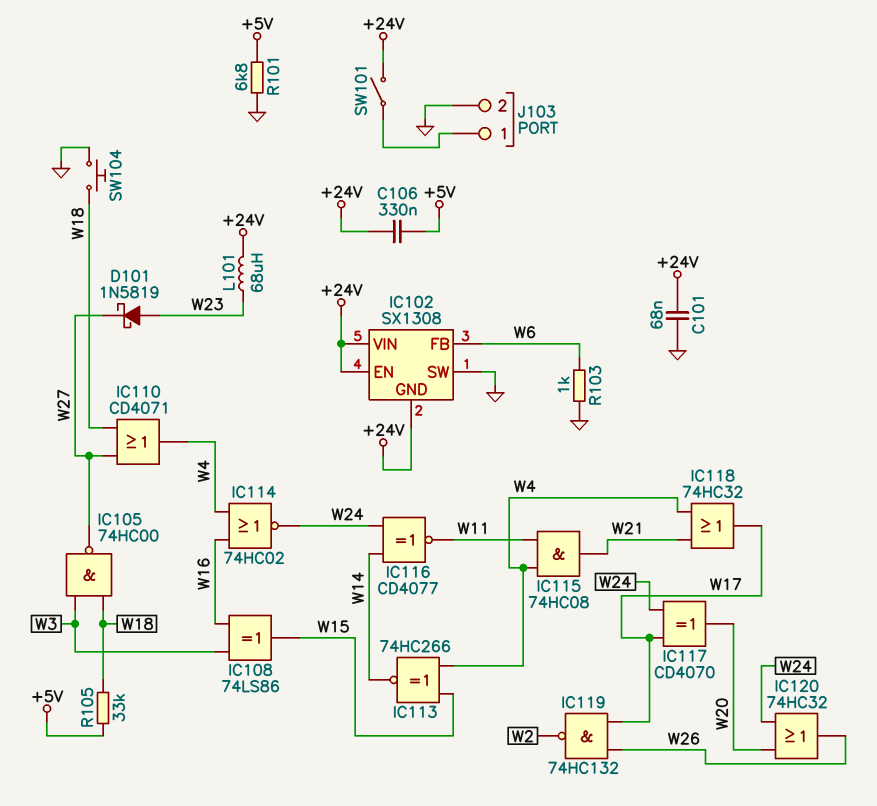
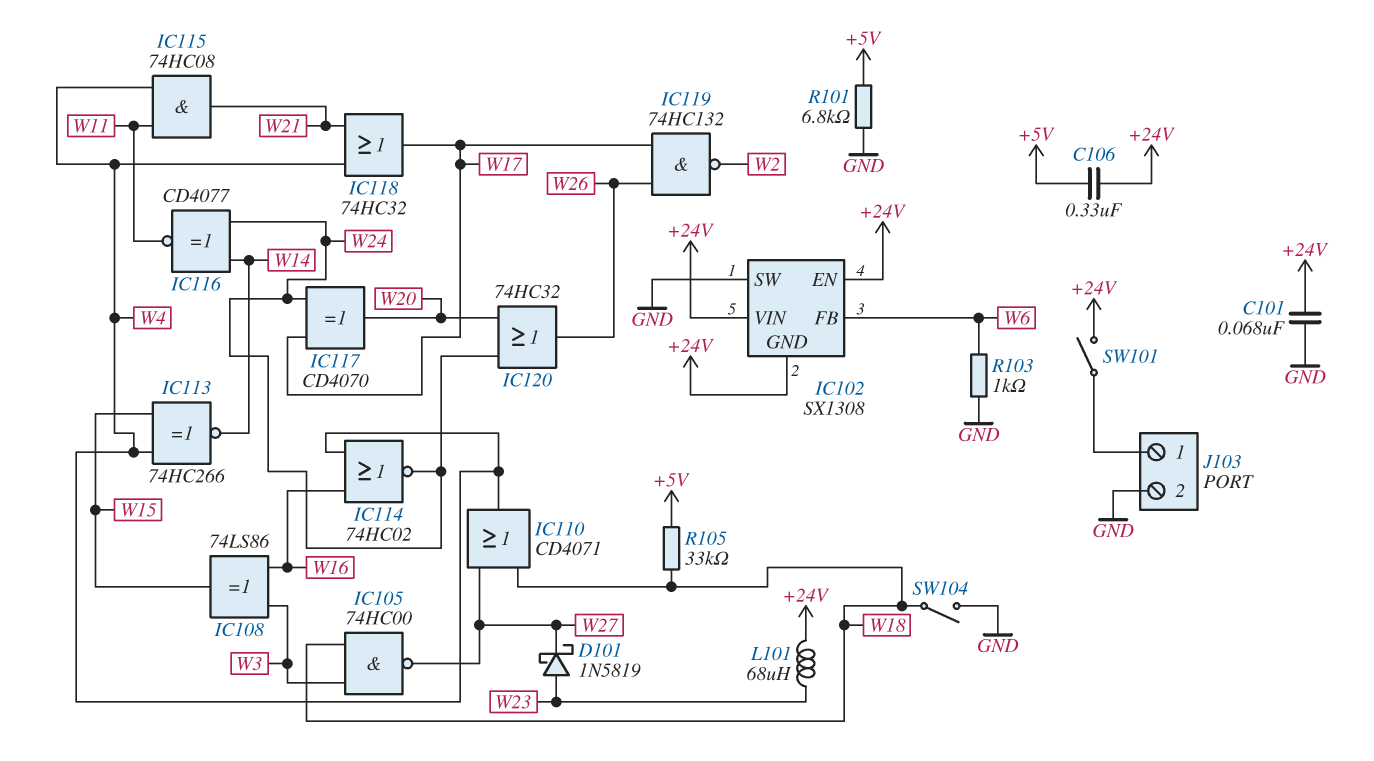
SW104: button (GND, W18) -> switch (GND, W18)

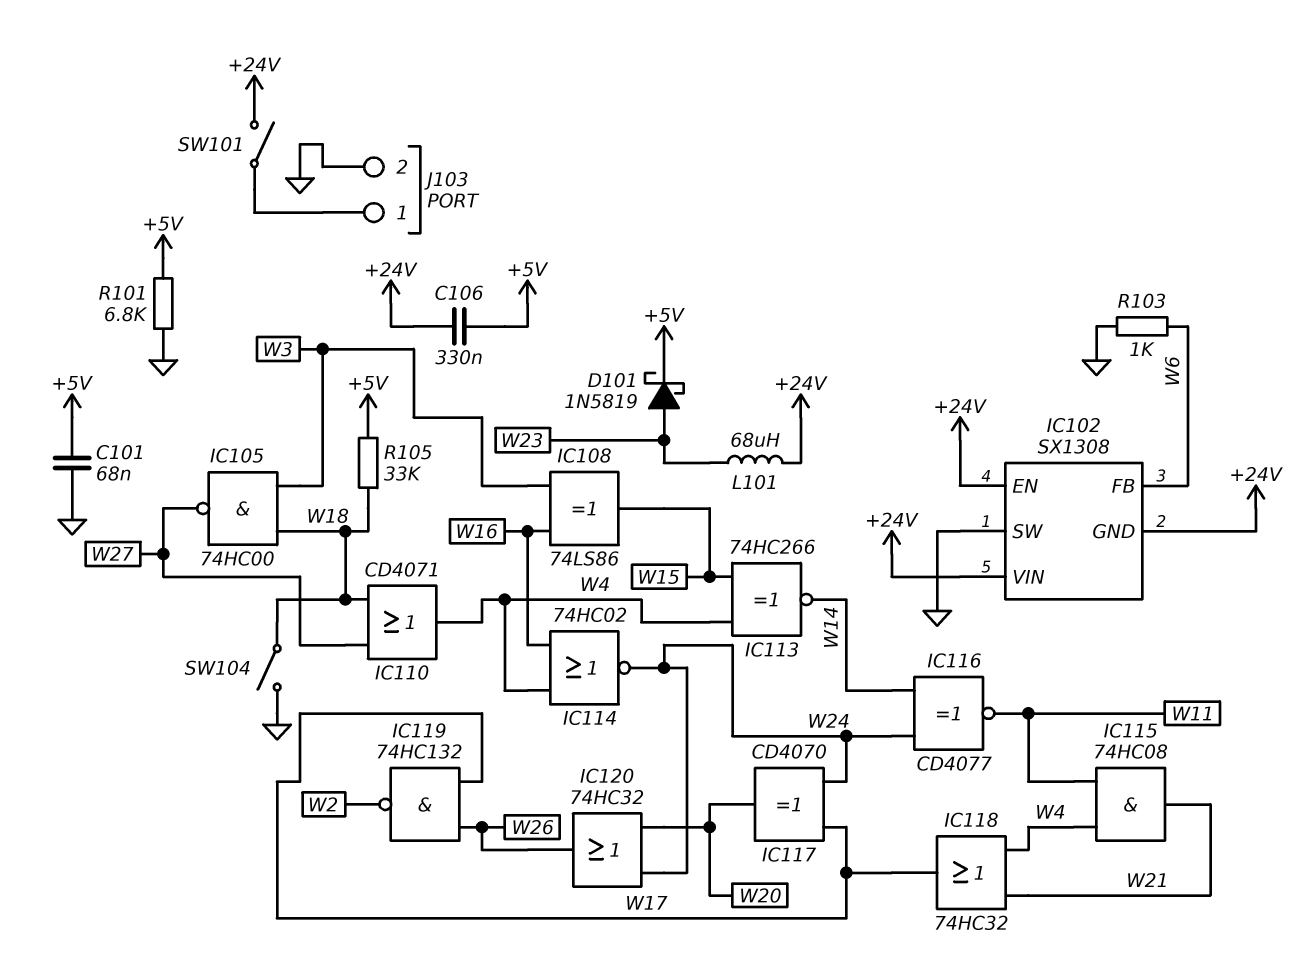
C101: 68nF (+24V, GND) -> 68nF (+5V, GND)
D101: schottky 1N5819 (A W23, K W27) -> schottky 1N5819 (A W23, K +5V)

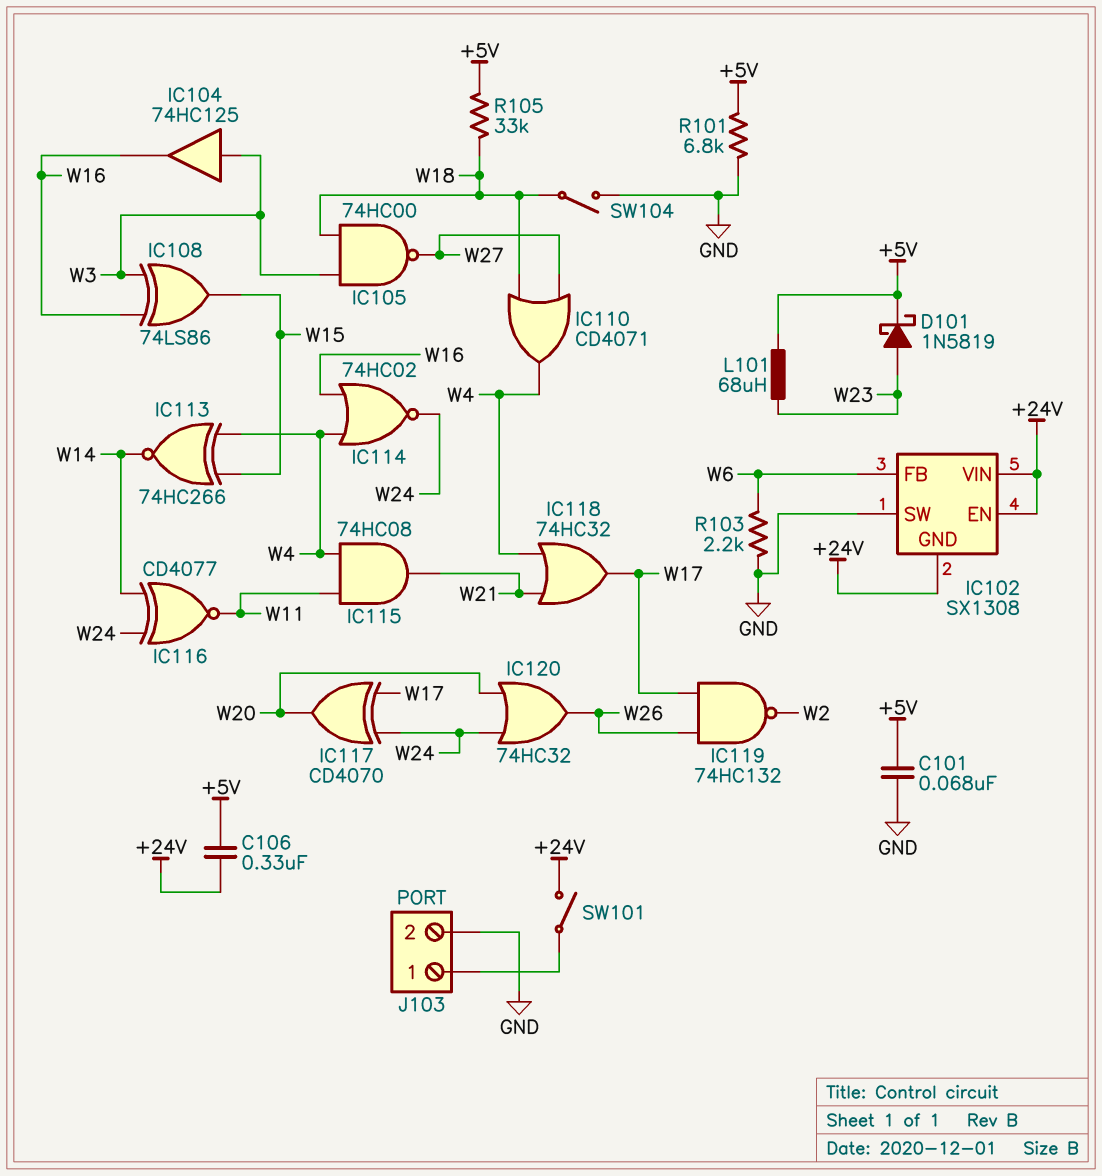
IC104: none -> buffer 74HC125 (in W3, out W16)
L101: 68uH (+24V, W23) -> 68uH (+5V, W23)
R103: 1k (GND, W6) -> 2.2k (GND, W6)

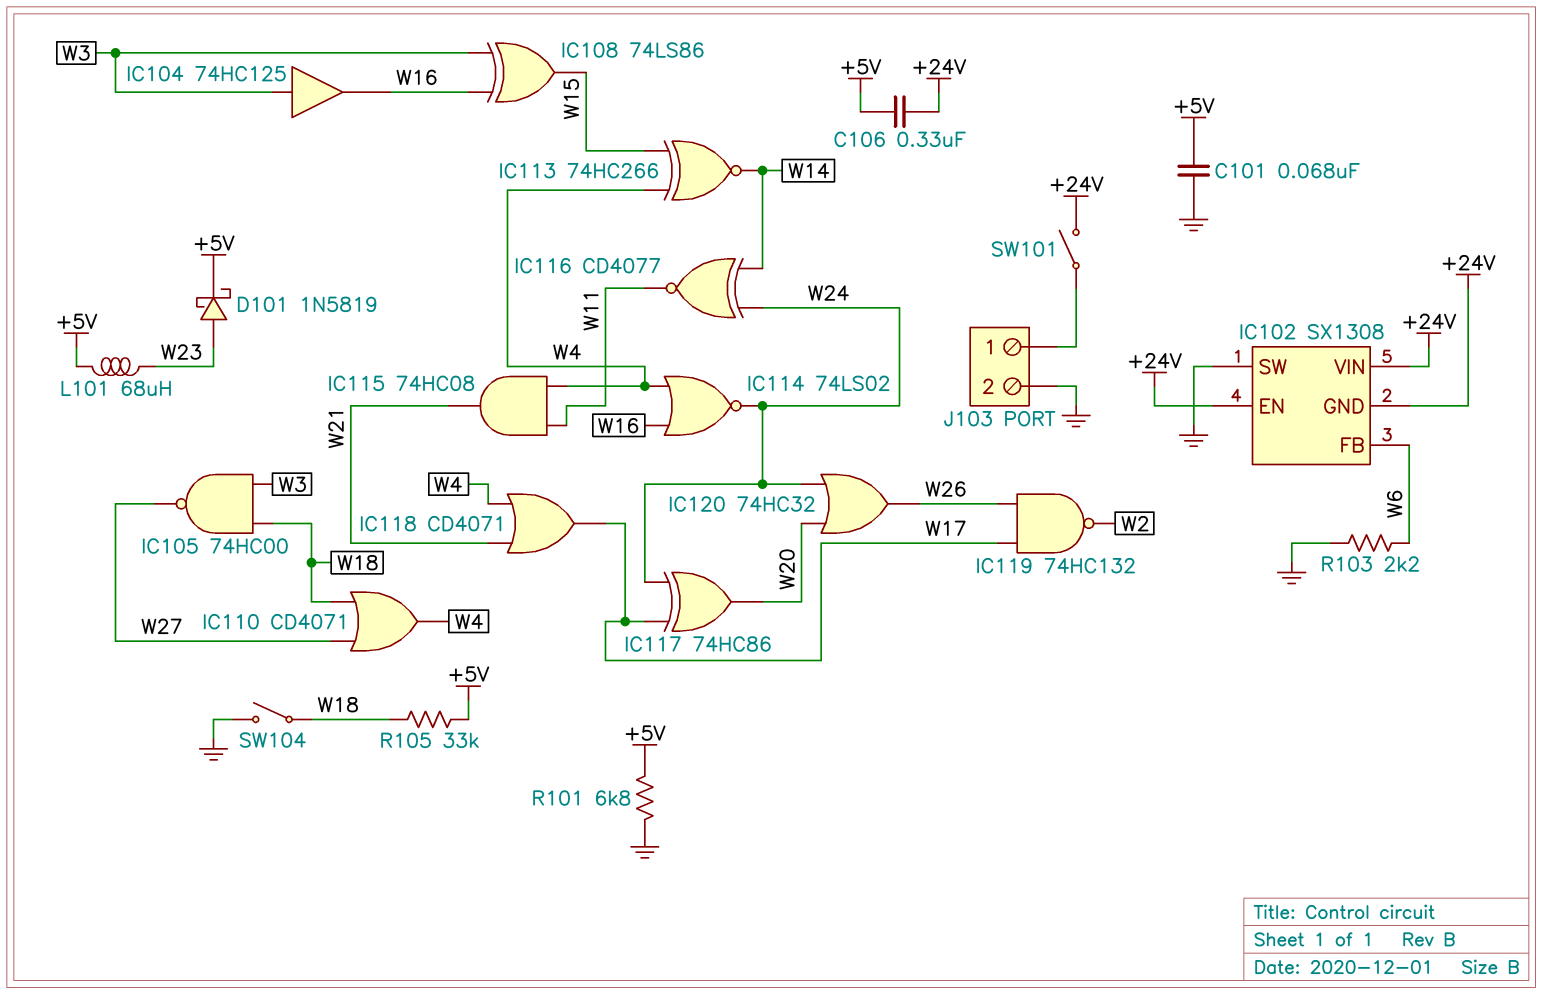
IC114: NOR 74HC02 (in W4, in W16, out W24) -> NOR 74LS02 (in W4, in W16, out W24)
IC117: XOR CD4070 (in W17, in W24, out W20) -> XOR 74HC86 (in W17, in W24, out W20)
IC118: OR 74HC32 (in W4, in W21, out W17) -> OR CD4071 (in W4, in W21, out W17)

